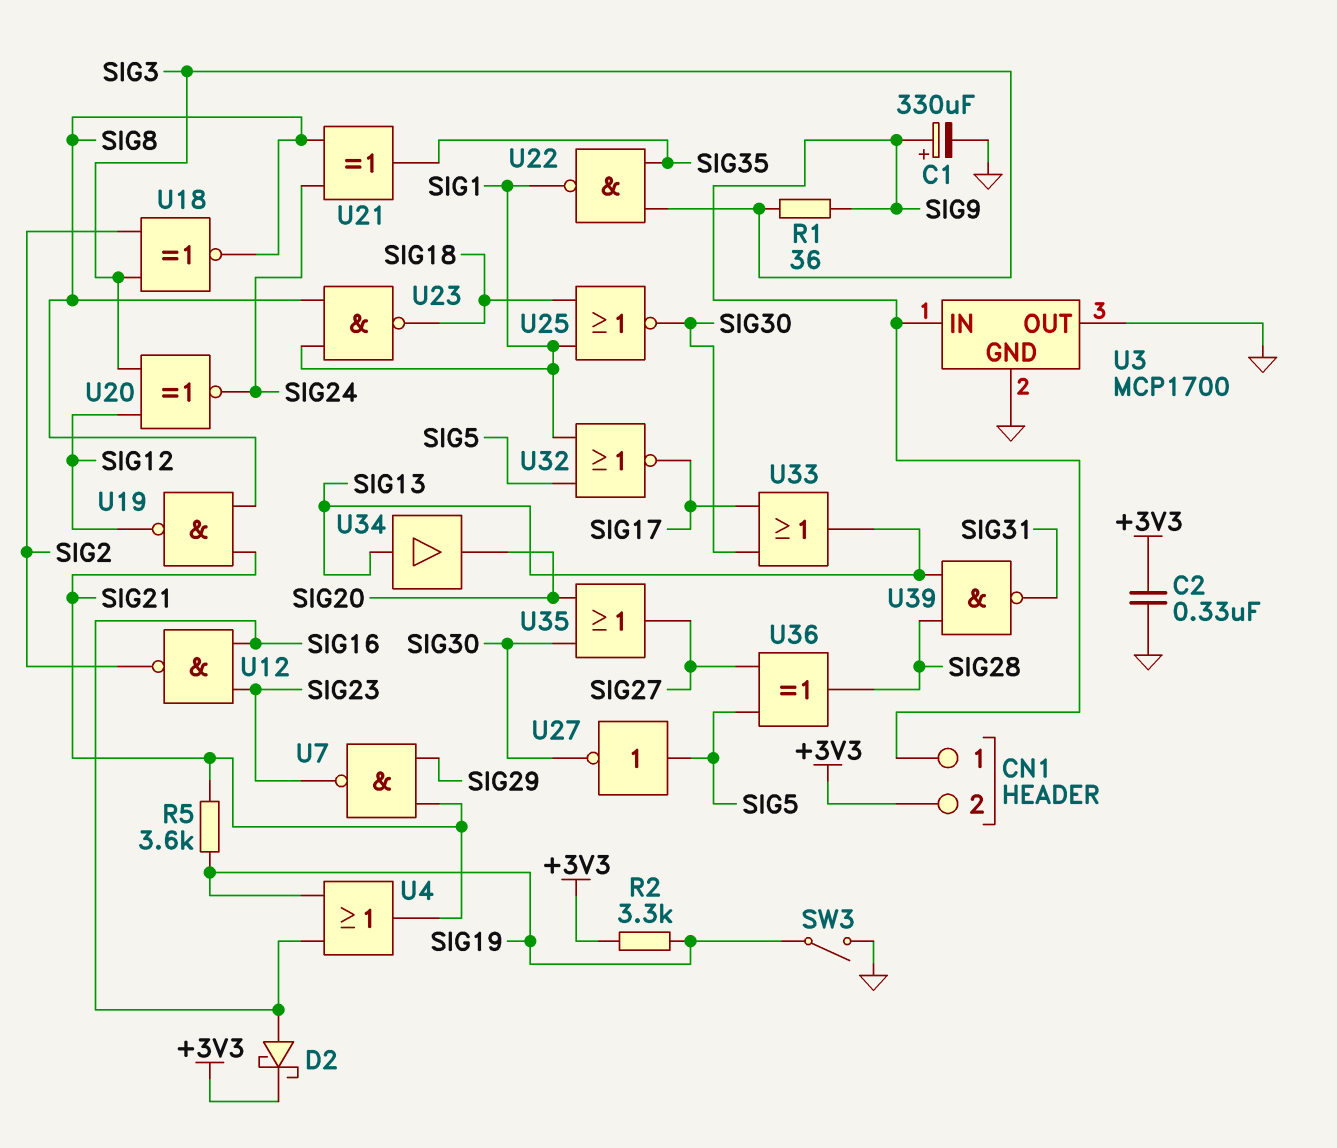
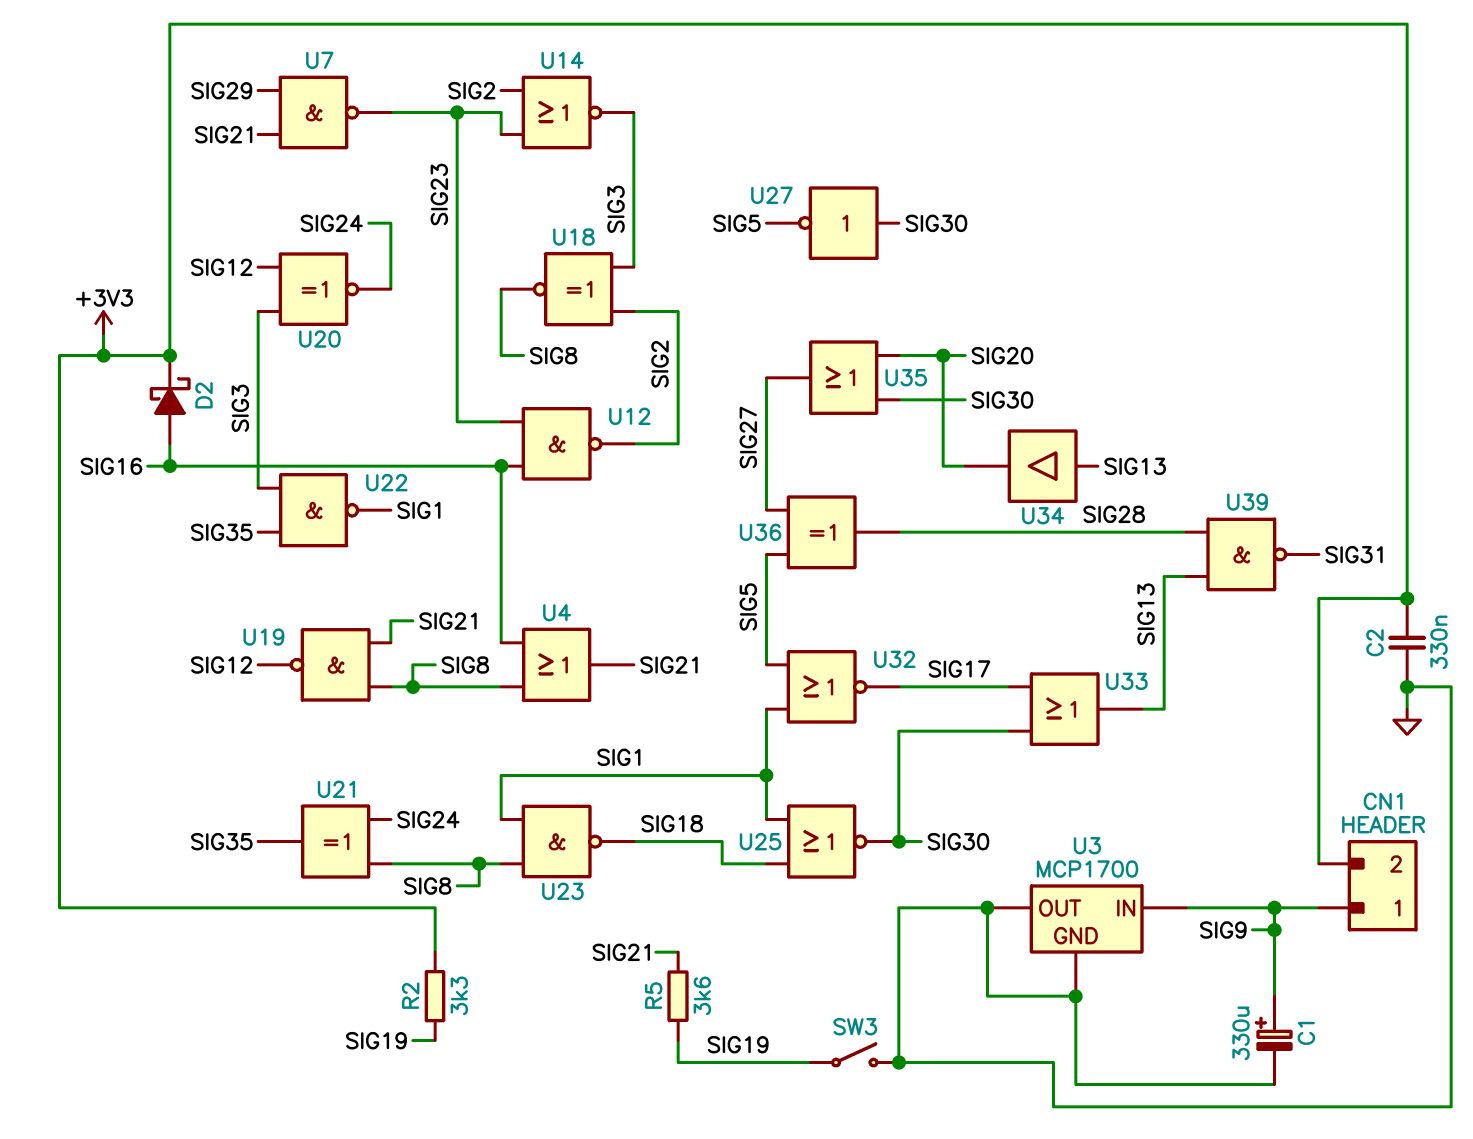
R1: 36 (SIG3, SIG9) -> none
U4: OR (in SIG16, in SIG19, out SIG21) -> OR (in SIG8, in SIG16, out SIG21)
U14: none -> NOR (in SIG2, in SIG23, out SIG3)
U27: NOT (in SIG5, out SIG30) -> NOT (in SIG30, out SIG5)

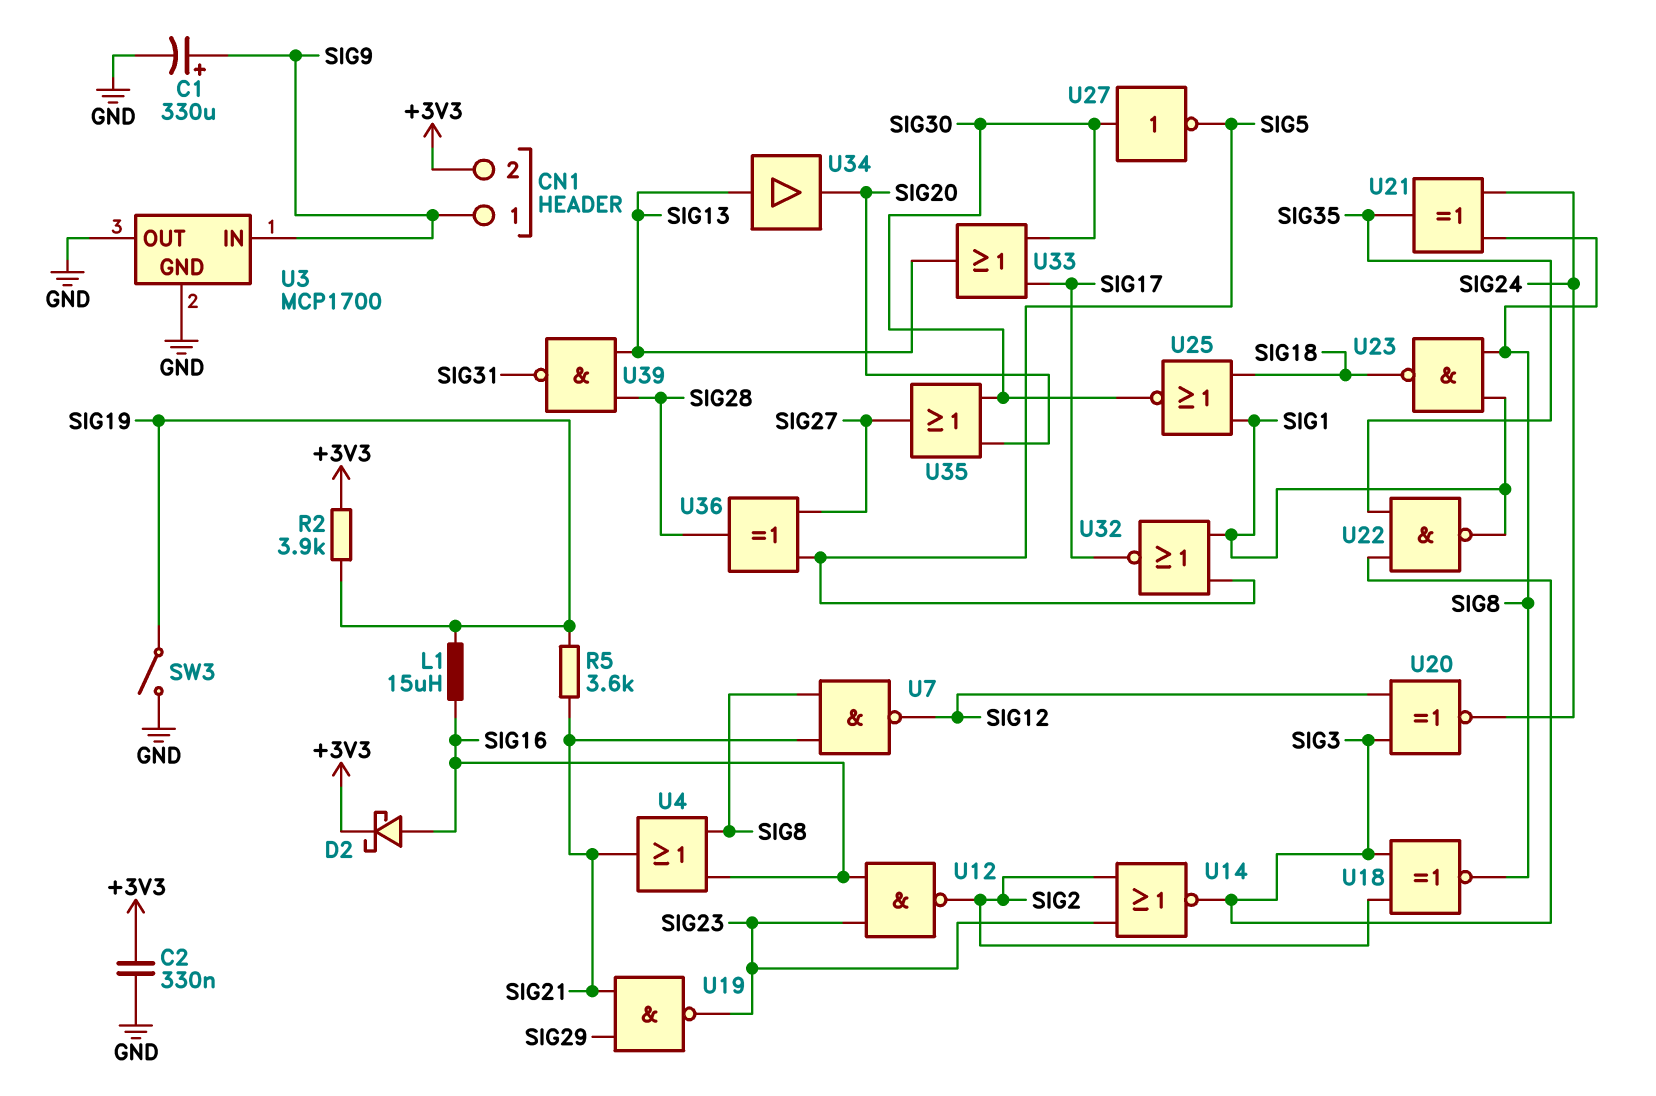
L1: none -> 15uH (SIG16, SIG19)
R2: 3.3k (+3V3, SIG19) -> 3.9k (+3V3, SIG19)
U7: NAND (in SIG21, in SIG29, out SIG23) -> NAND (in SIG8, in SIG21, out SIG12)
U19: NAND (in SIG8, in SIG21, out SIG12) -> NAND (in SIG21, in SIG29, out SIG23)

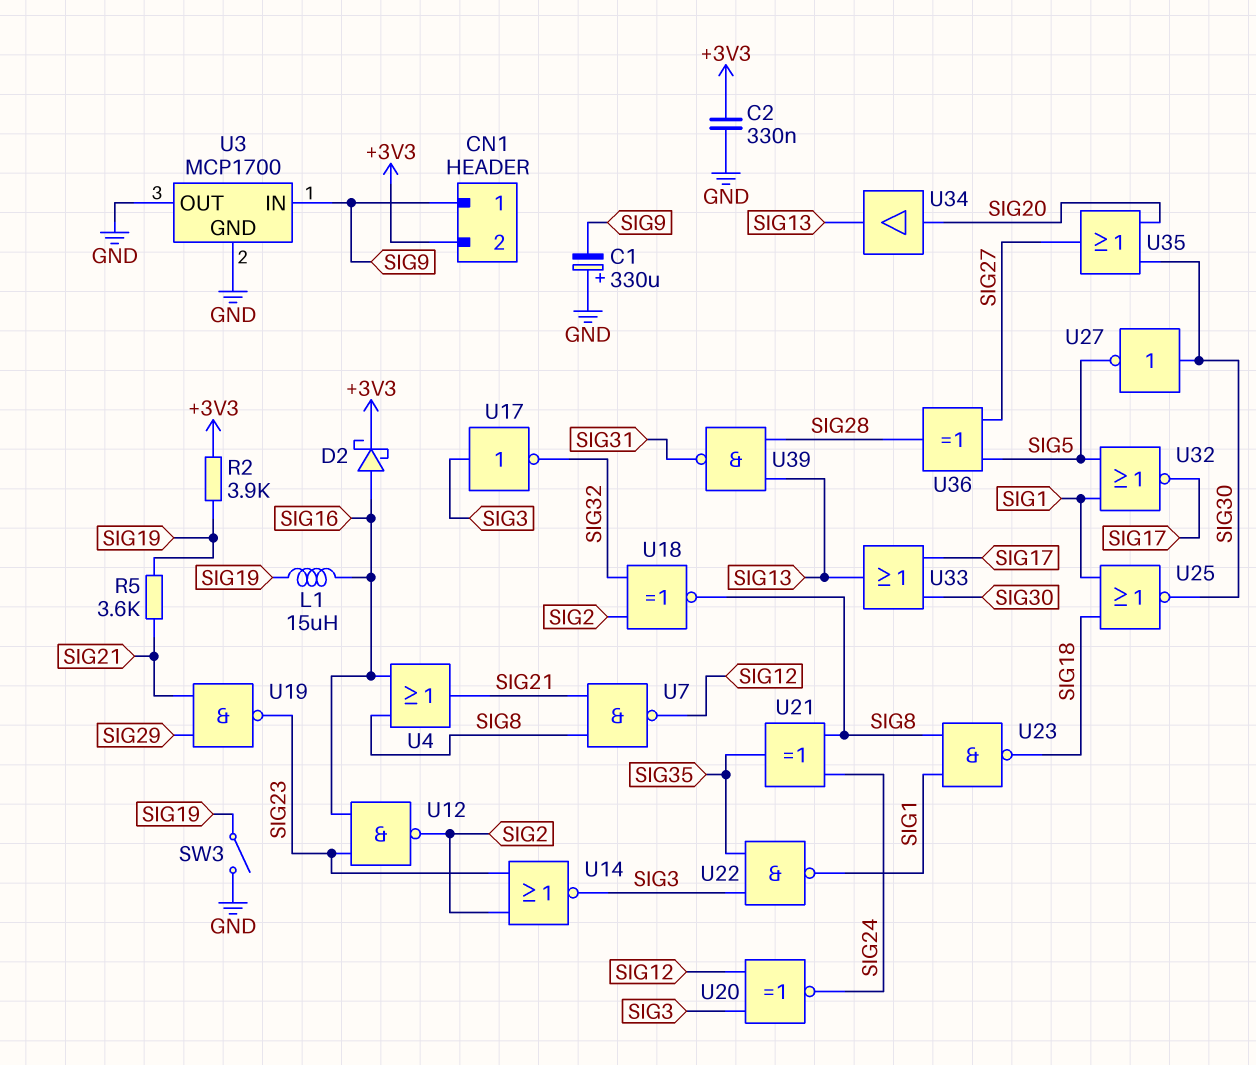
C1: 330uF (plus SIG9, minus GND) -> 330uF (plus GND, minus SIG9)
U17: none -> NOT (in SIG3, out SIG32)
U18: XNOR (in SIG2, in SIG3, out SIG8) -> XNOR (in SIG2, in SIG32, out SIG8)
U34: buffer (in SIG13, out SIG20) -> buffer (in SIG20, out SIG13)

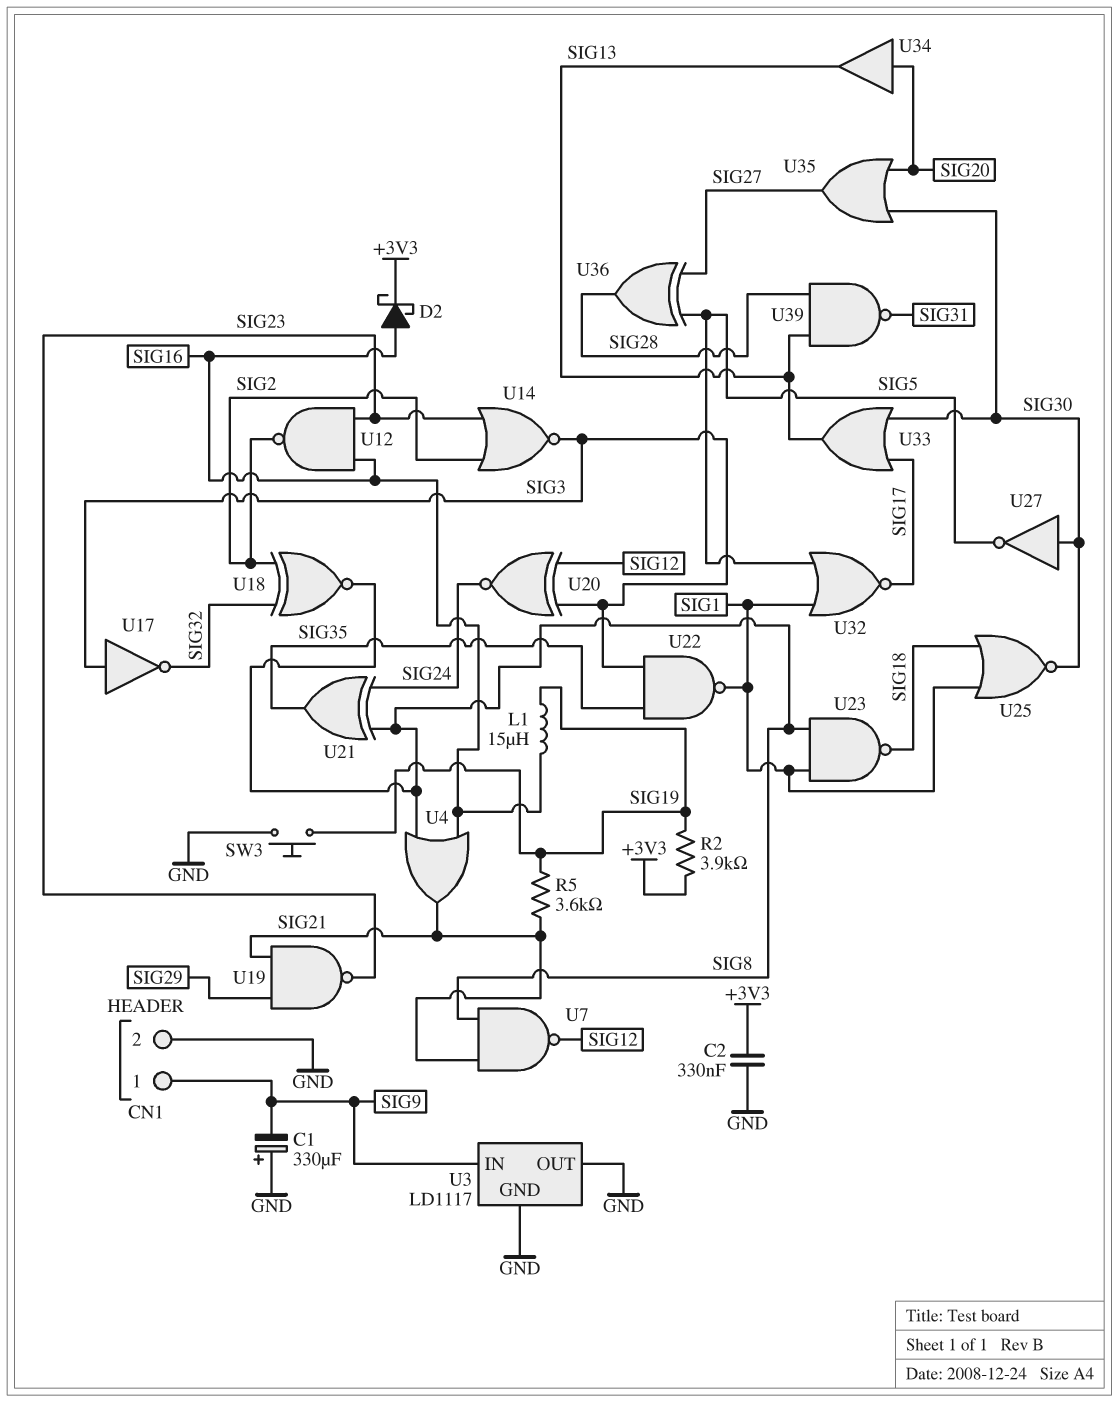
CN1 pin 2: +3V3 -> GND
SW3: switch (GND, SIG19) -> button (GND, SIG19)
U3: MCP1700 -> LD1117

